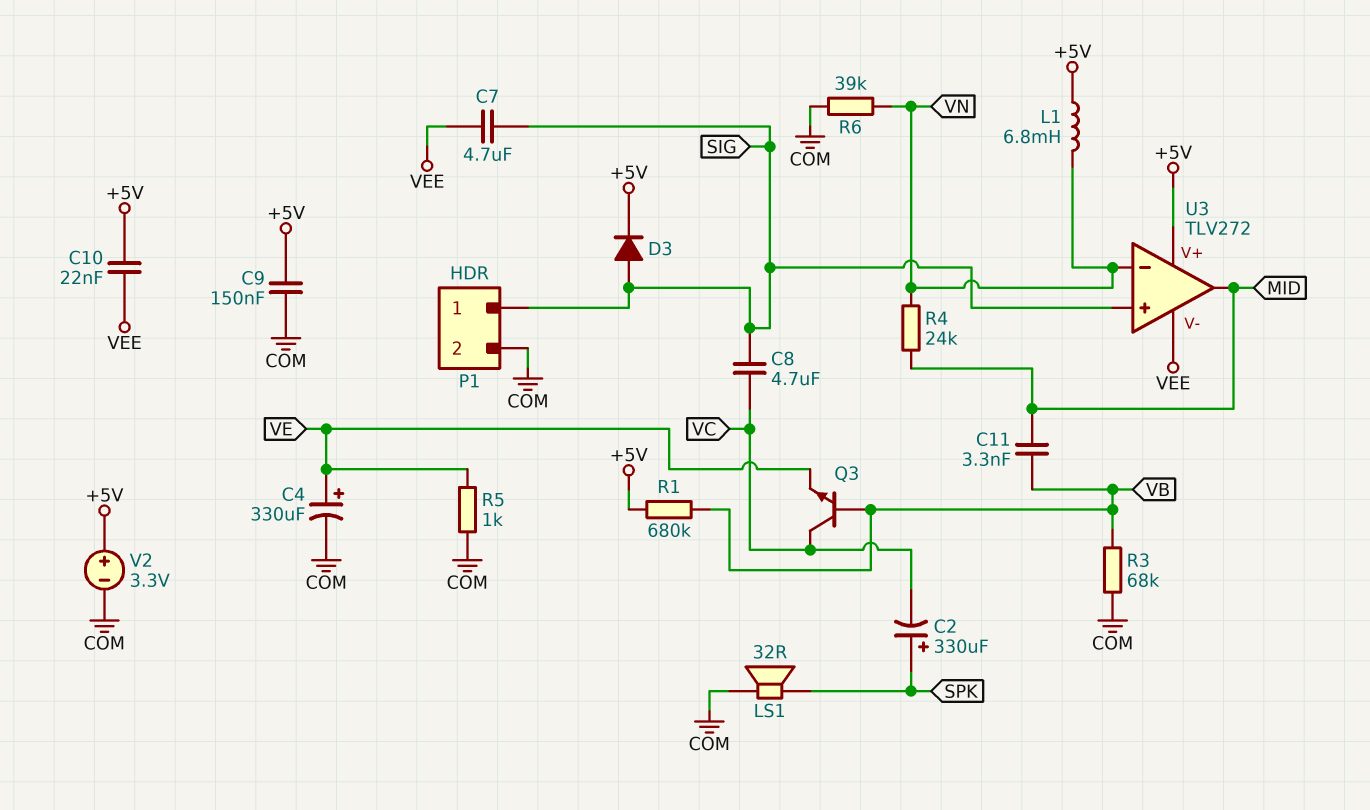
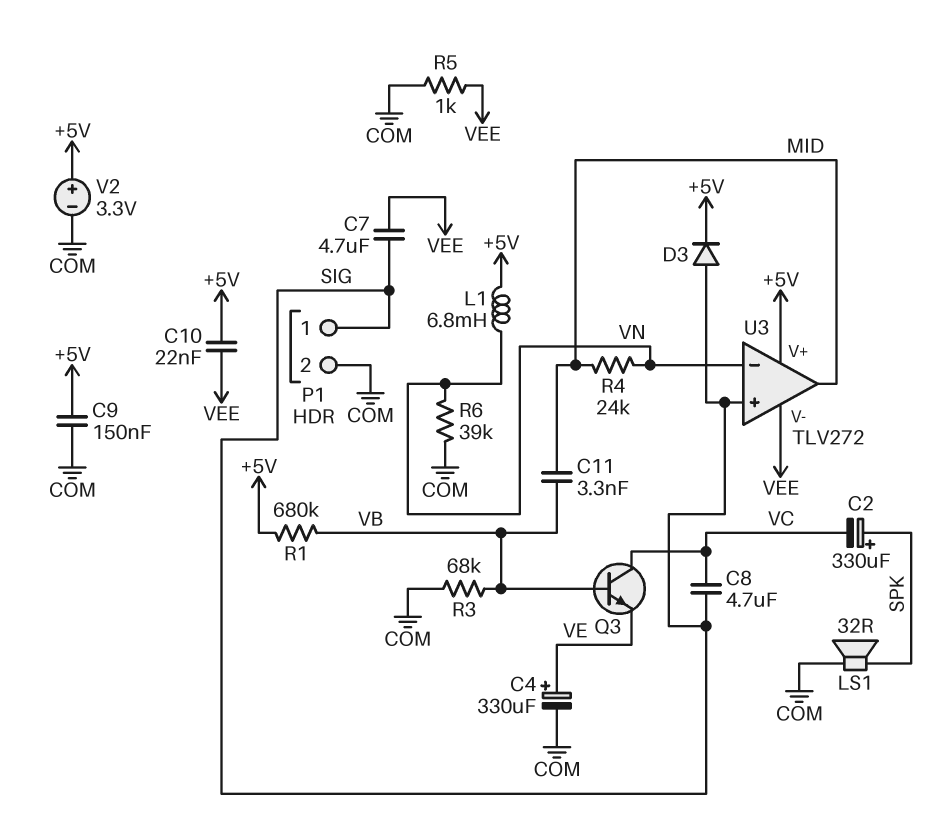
R5: 1k (COM, VE) -> 1k (COM, VEE)

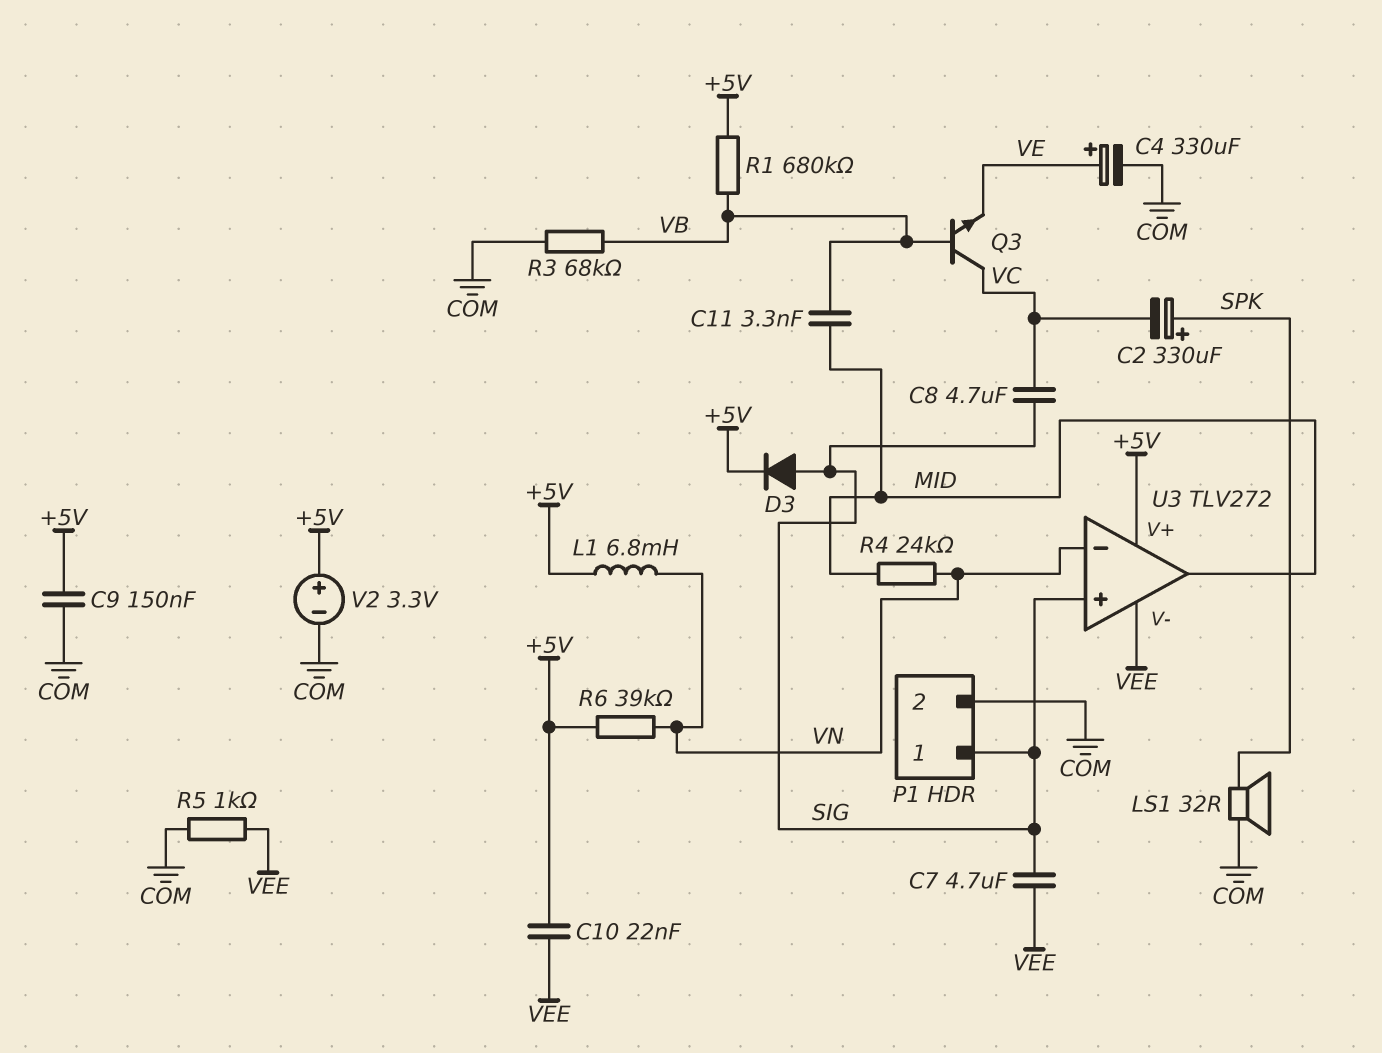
R6: 39k (COM, VN) -> 39k (+5V, VN)

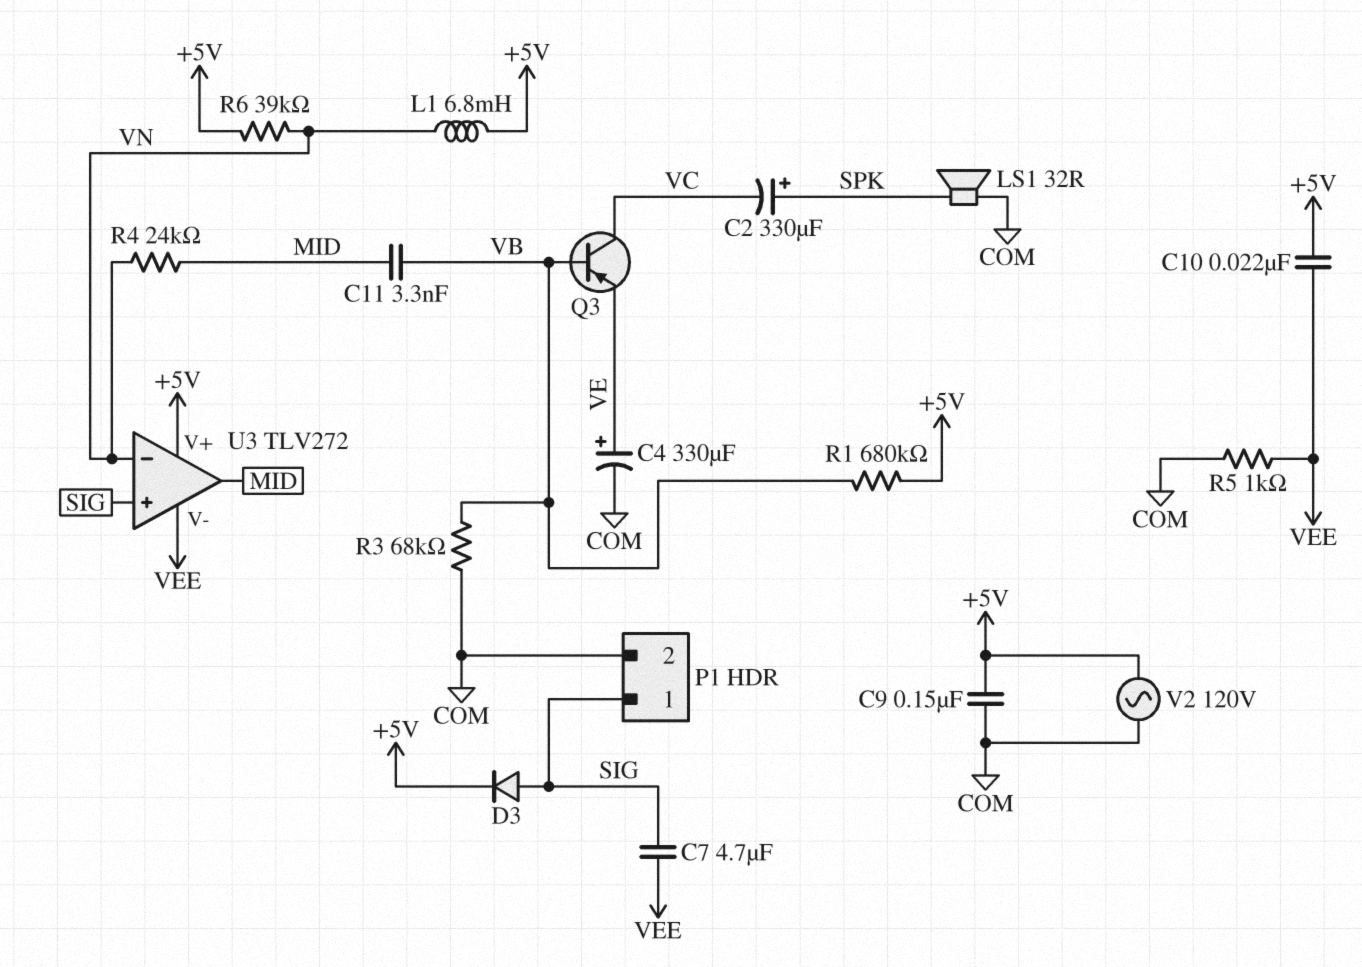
C8: 4.7uF (SIG, VC) -> none
Q3: NPN (B VB, C VC, E VE) -> PNP (B VB, C VC, E VE)
V2: 3.3V (plus +5V, minus COM) -> AC 120V (+5V, COM)

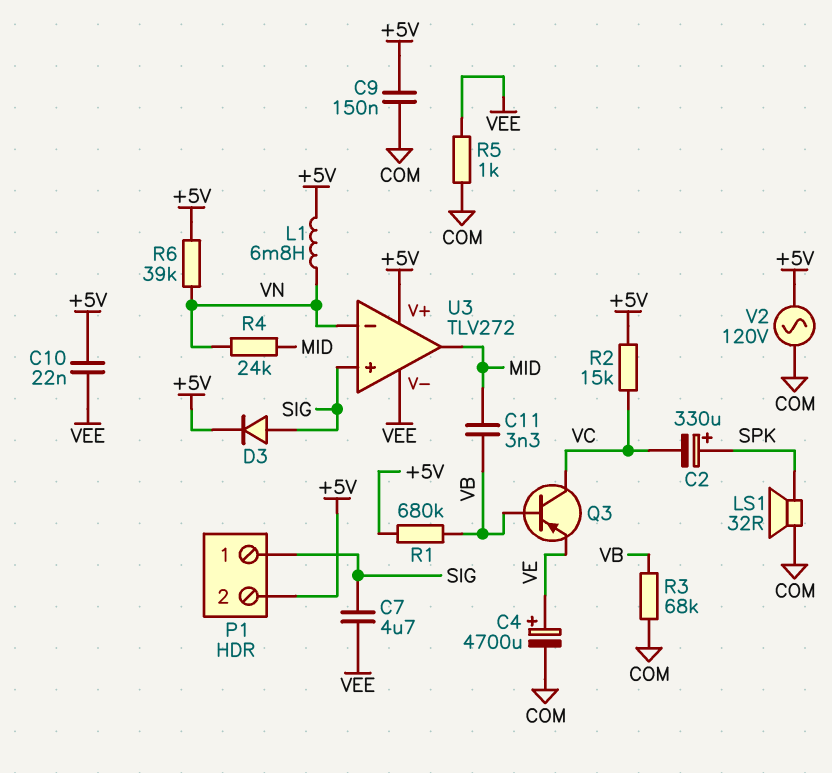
C4: 330uF (plus VE, minus COM) -> 4700uF (plus VE, minus COM)
P1 pin 2: COM -> +5V
R2: none -> 15k (+5V, VC)

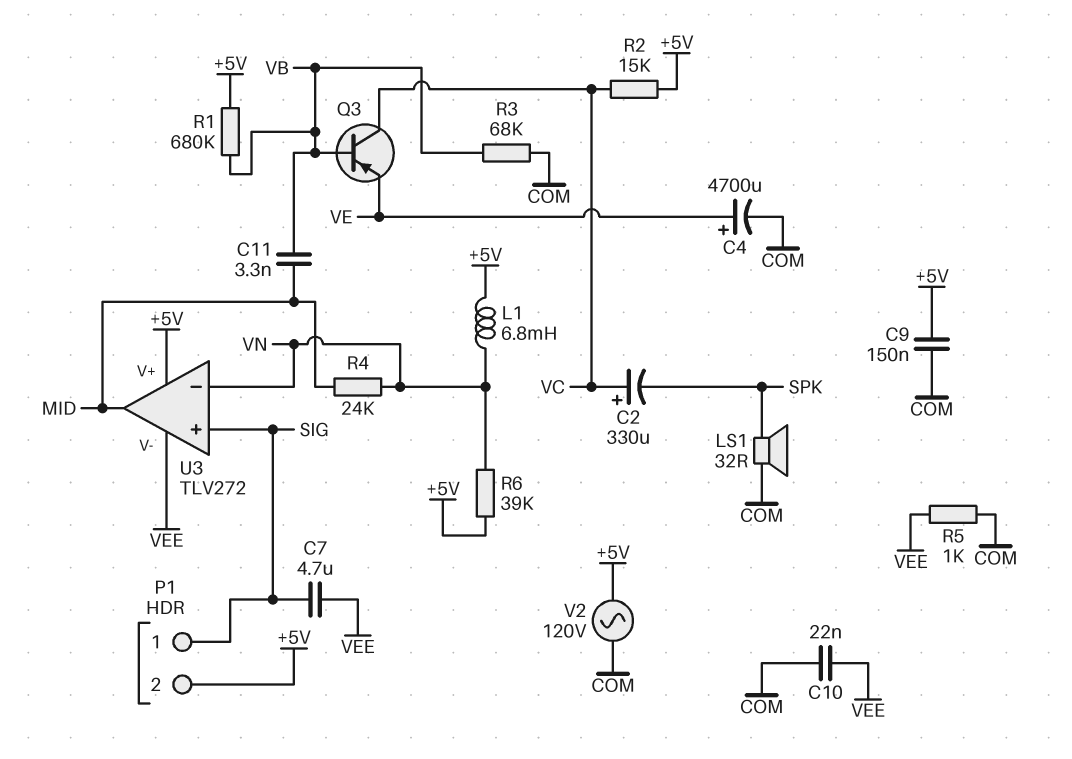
C2: 330uF (plus SPK, minus VC) -> 330uF (plus VC, minus SPK)
C10: 22nF (+5V, VEE) -> 22nF (COM, VEE)
D3: diode (A SIG, K +5V) -> none

